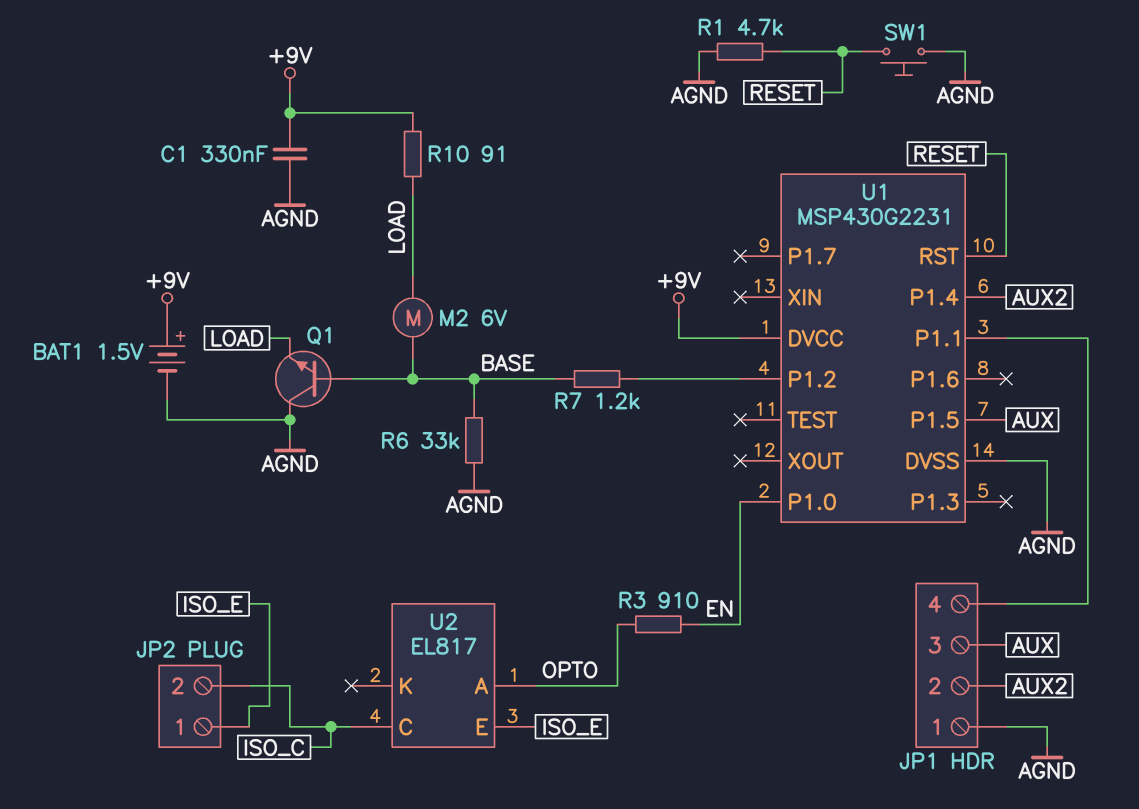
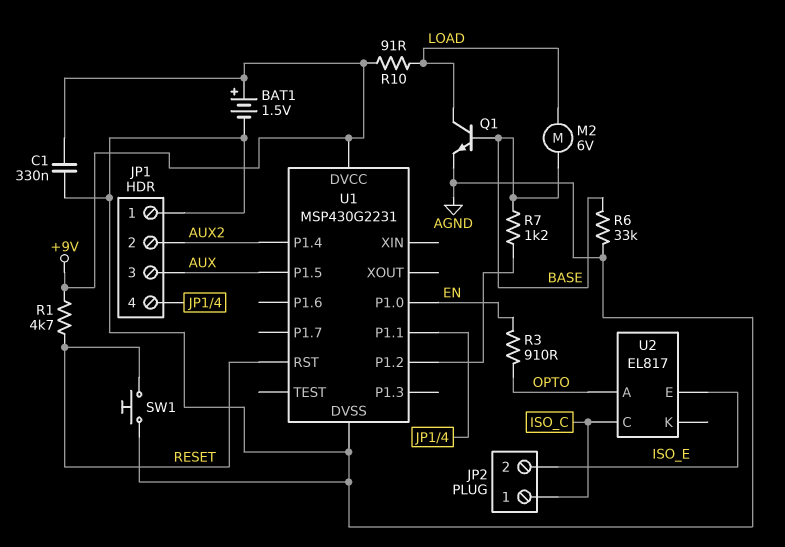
JP2 pin 1: ISO_E -> ISO_C
JP2 pin 2: ISO_C -> ISO_E
Q1: NPN (B BASE, C AGND, E LOAD) -> NPN (B BASE, C LOAD, E AGND)
R1: 4.7k (AGND, RESET) -> 4.7k (+9V, RESET)

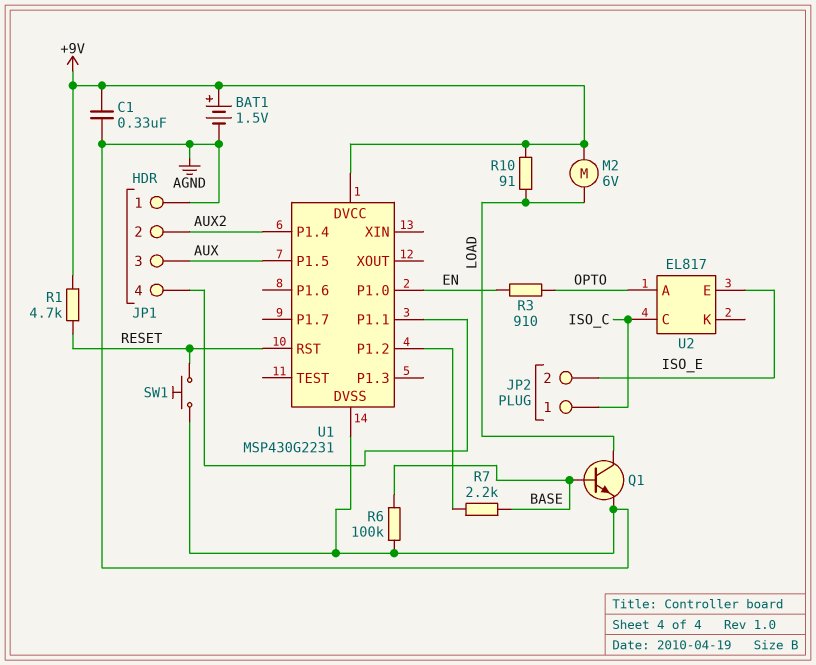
M2: motor 6V (BASE, LOAD) -> motor 6V (+9V, LOAD)
R6: 33k (AGND, BASE) -> 100k (AGND, BASE)
R7: 1.2k (BASE, U1/P1.2) -> 2.2k (BASE, U1/P1.2)

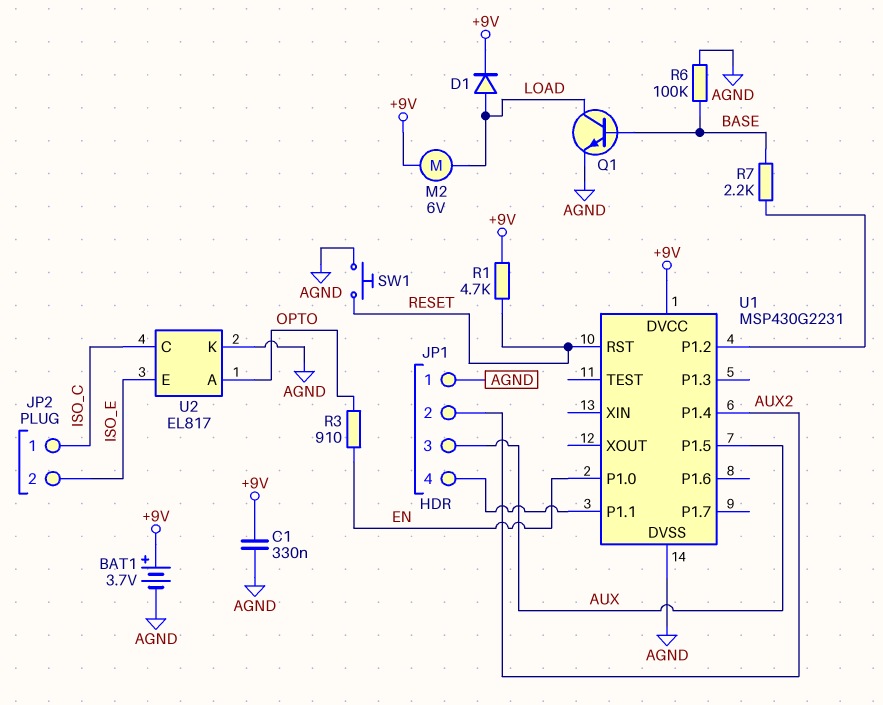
BAT1: 1.5V (plus +9V, minus AGND) -> 3.7V (plus +9V, minus AGND)
D1: none -> diode (A LOAD, K +9V)
R10: 91 (+9V, LOAD) -> none
U2 pin K: none -> AGND

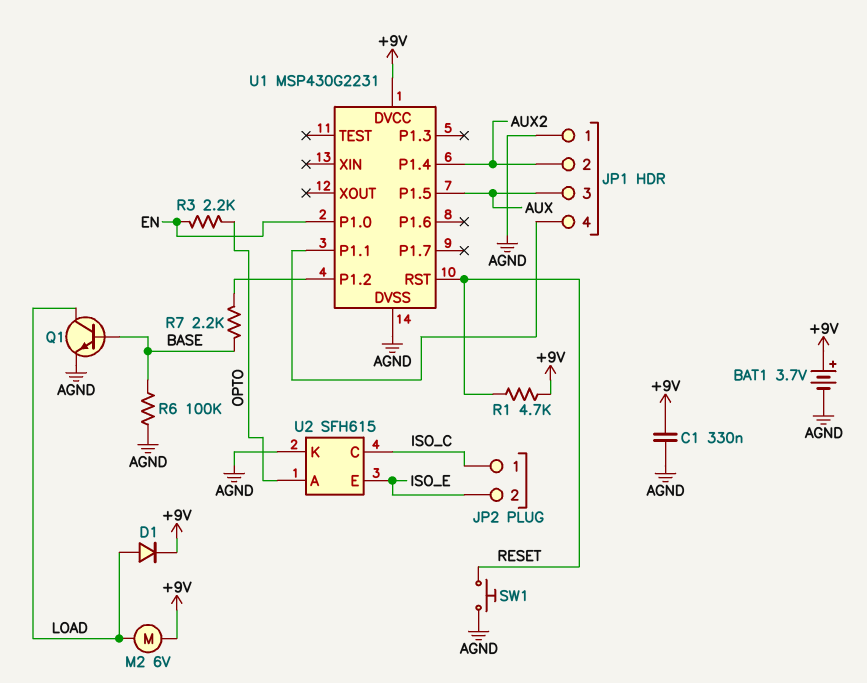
R3: 910 (EN, OPTO) -> 2.2k (EN, OPTO)
U2: EL817 -> SFH615

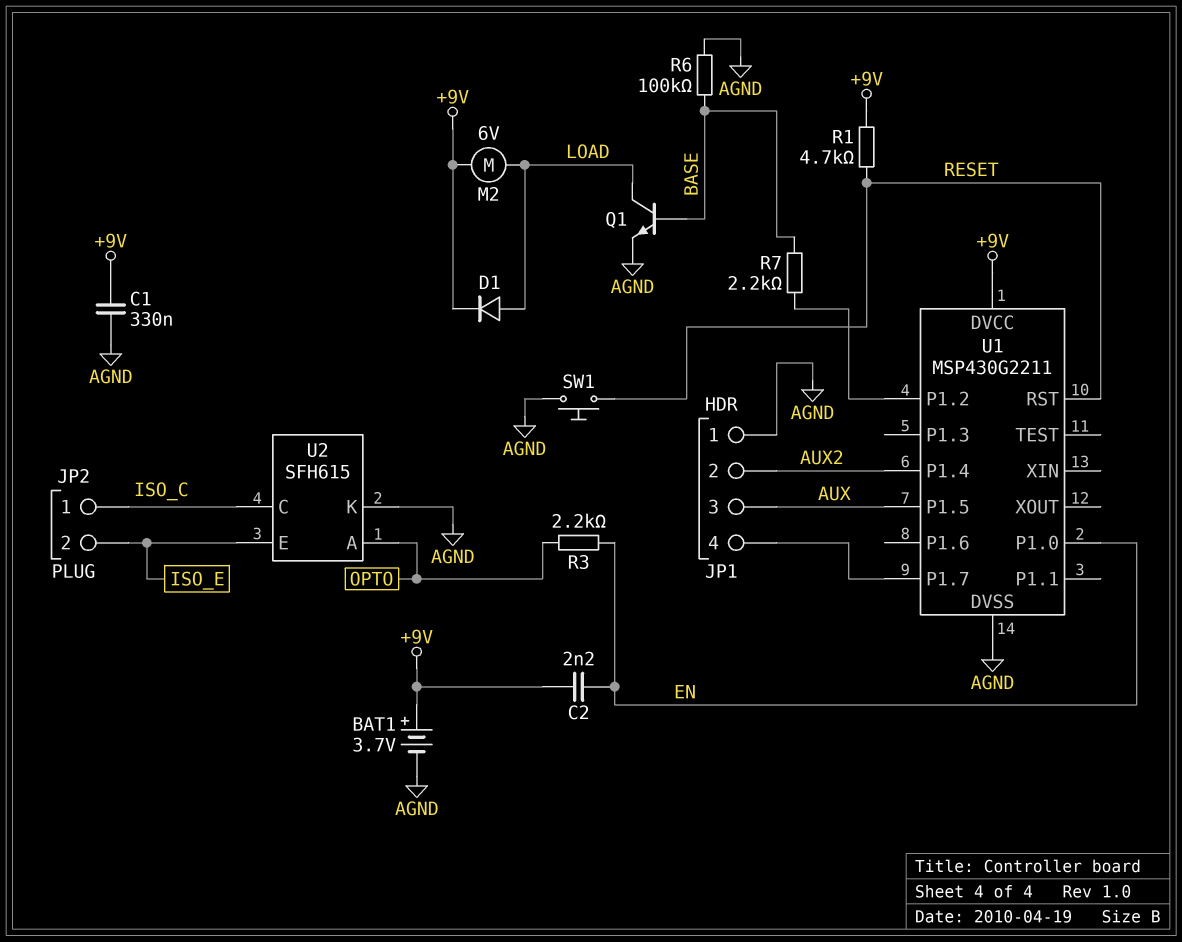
C2: none -> 2.2nF (+9V, EN)
U1: MSP430G2231 -> MSP430G2211
U1 pin P1.1: JP1/4 -> none
U1 pin P1.7: none -> JP1/4

